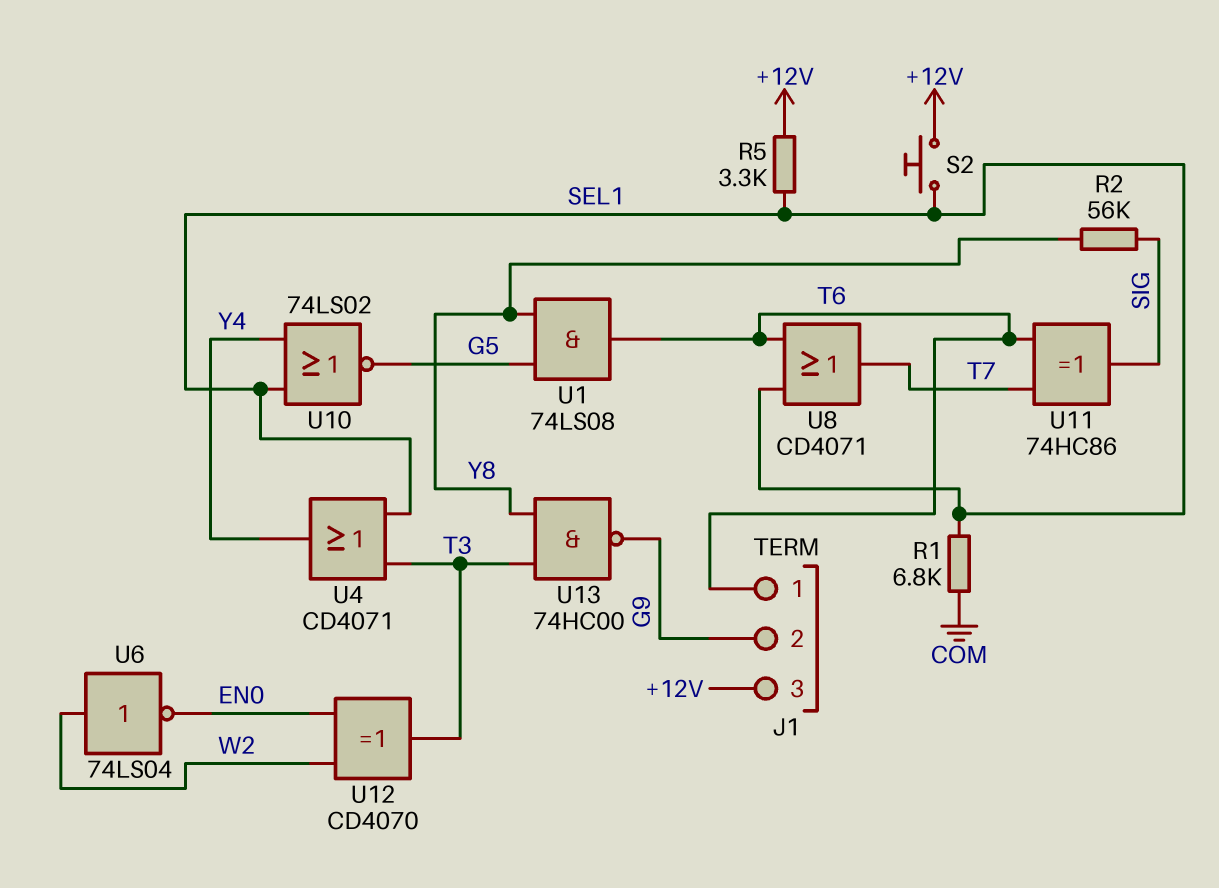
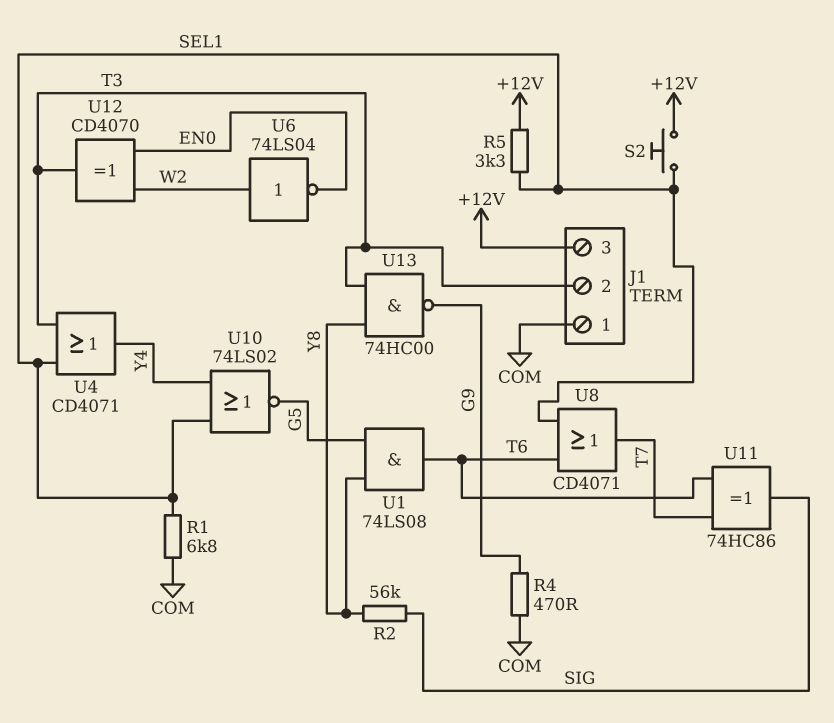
J1 pin 1: T6 -> COM
J1 pin 2: G9 -> T3
R4: none -> 470 (COM, G9)

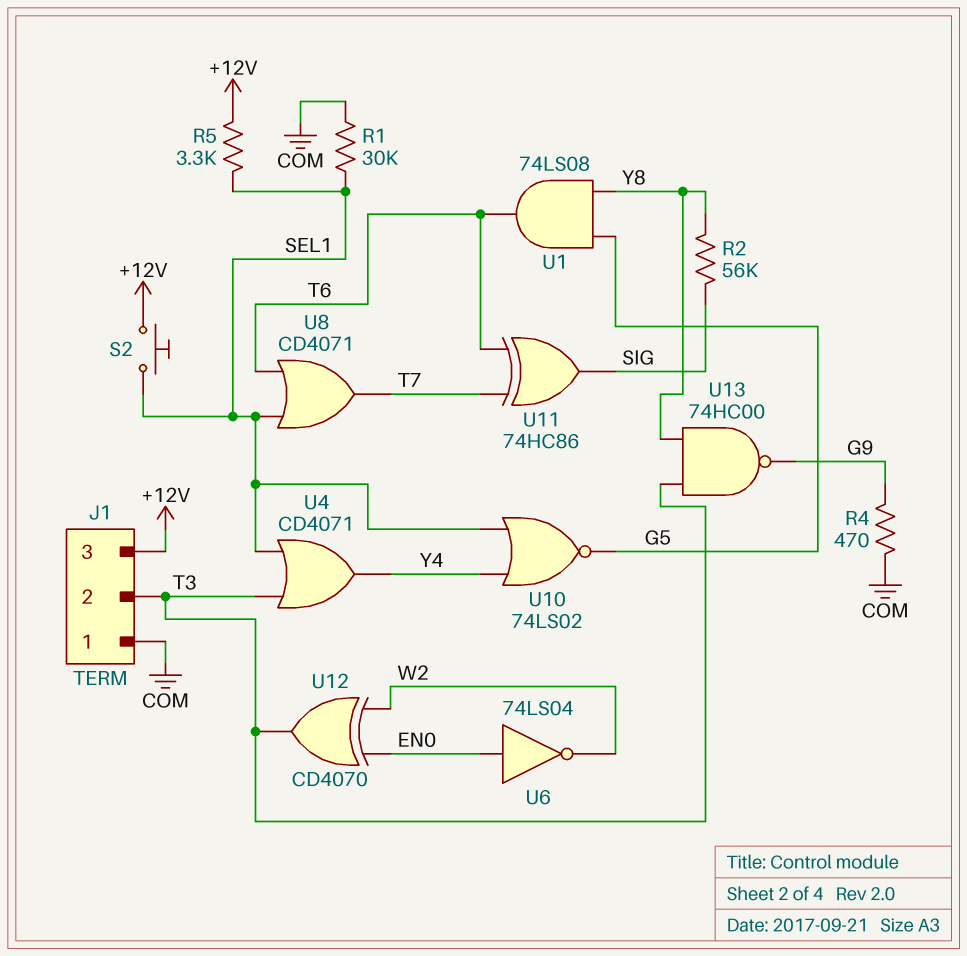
R1: 6.8k (COM, SEL1) -> 30k (COM, SEL1)
U6: NOT 74LS04 (in W2, out EN0) -> NOT 74LS04 (in EN0, out W2)

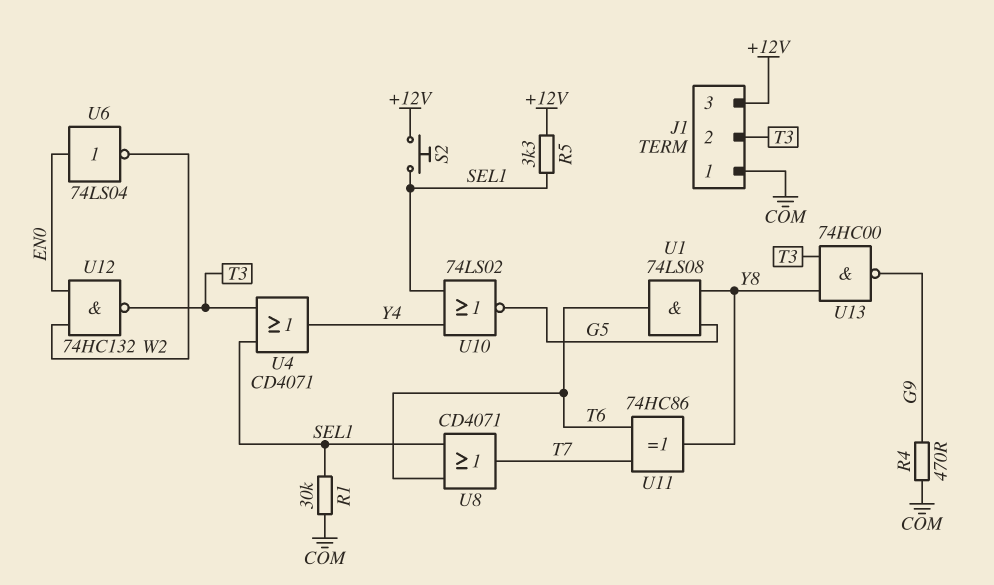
R2: 56k (SIG, Y8) -> none
U11: XOR 74HC86 (in T6, in T7, out SIG) -> XOR 74HC86 (in T6, in T7, out Y8)
U12: XOR CD4070 (in EN0, in W2, out T3) -> NAND 74HC132 (in EN0, in W2, out T3)

